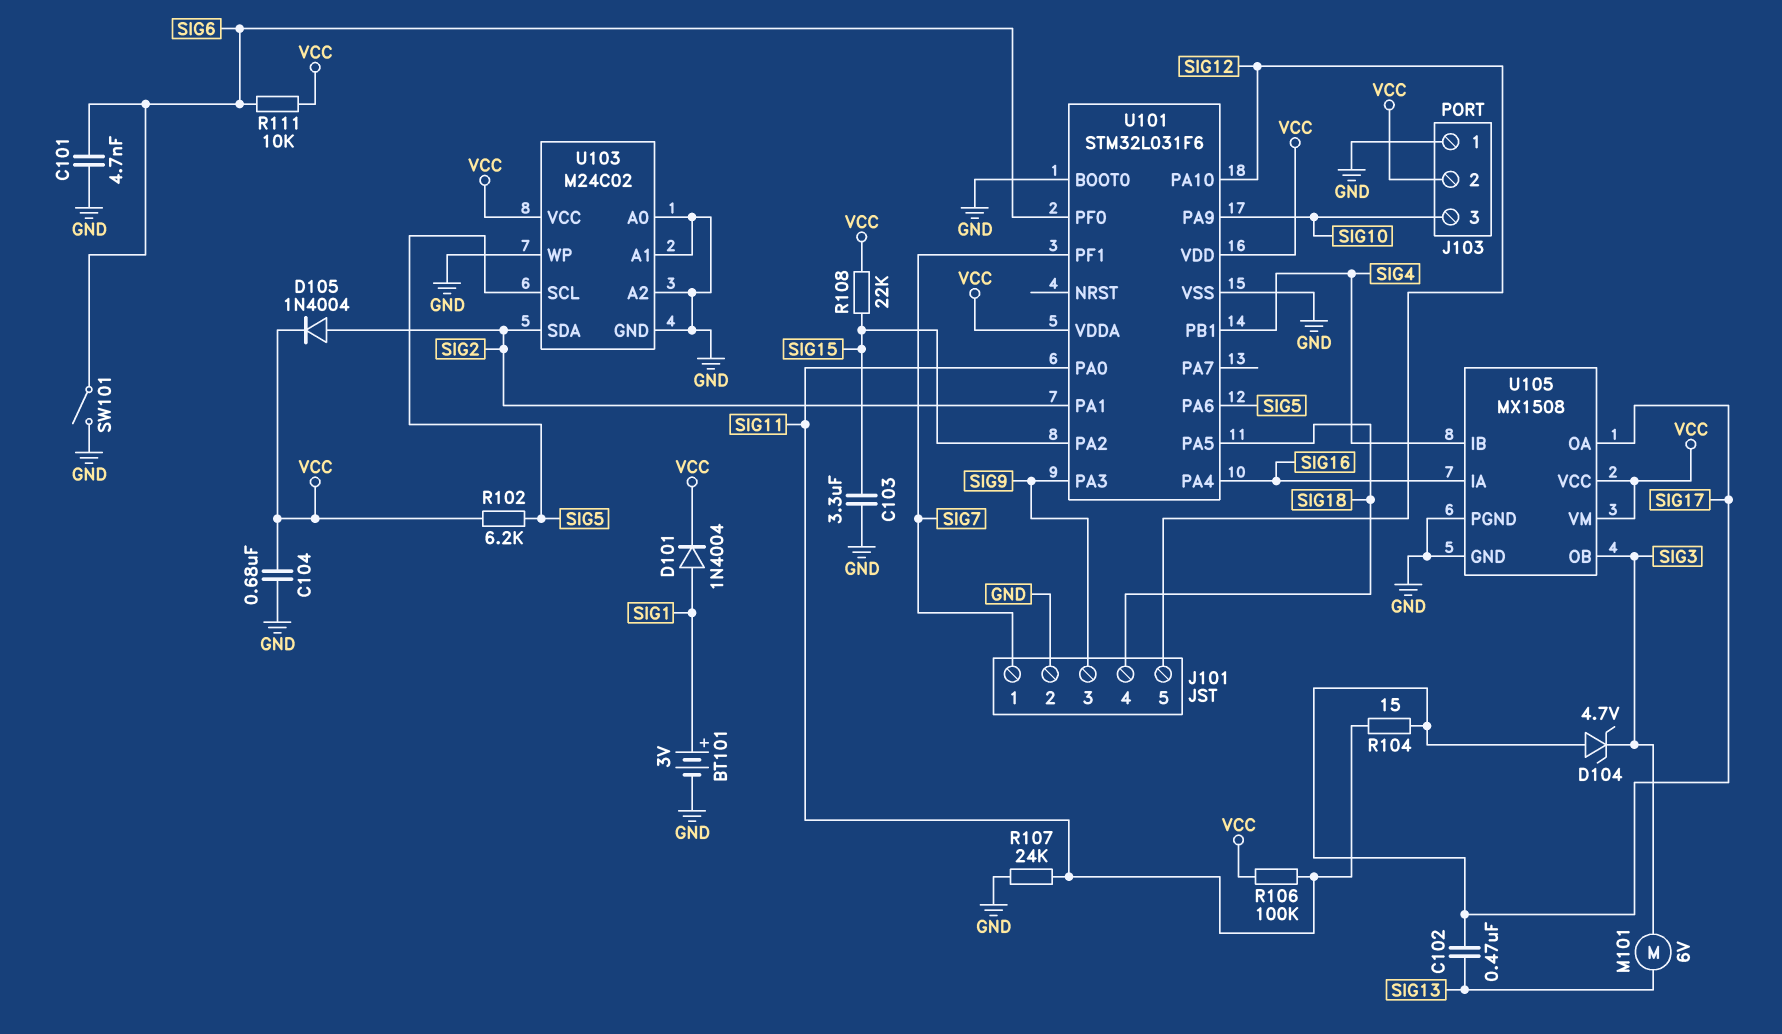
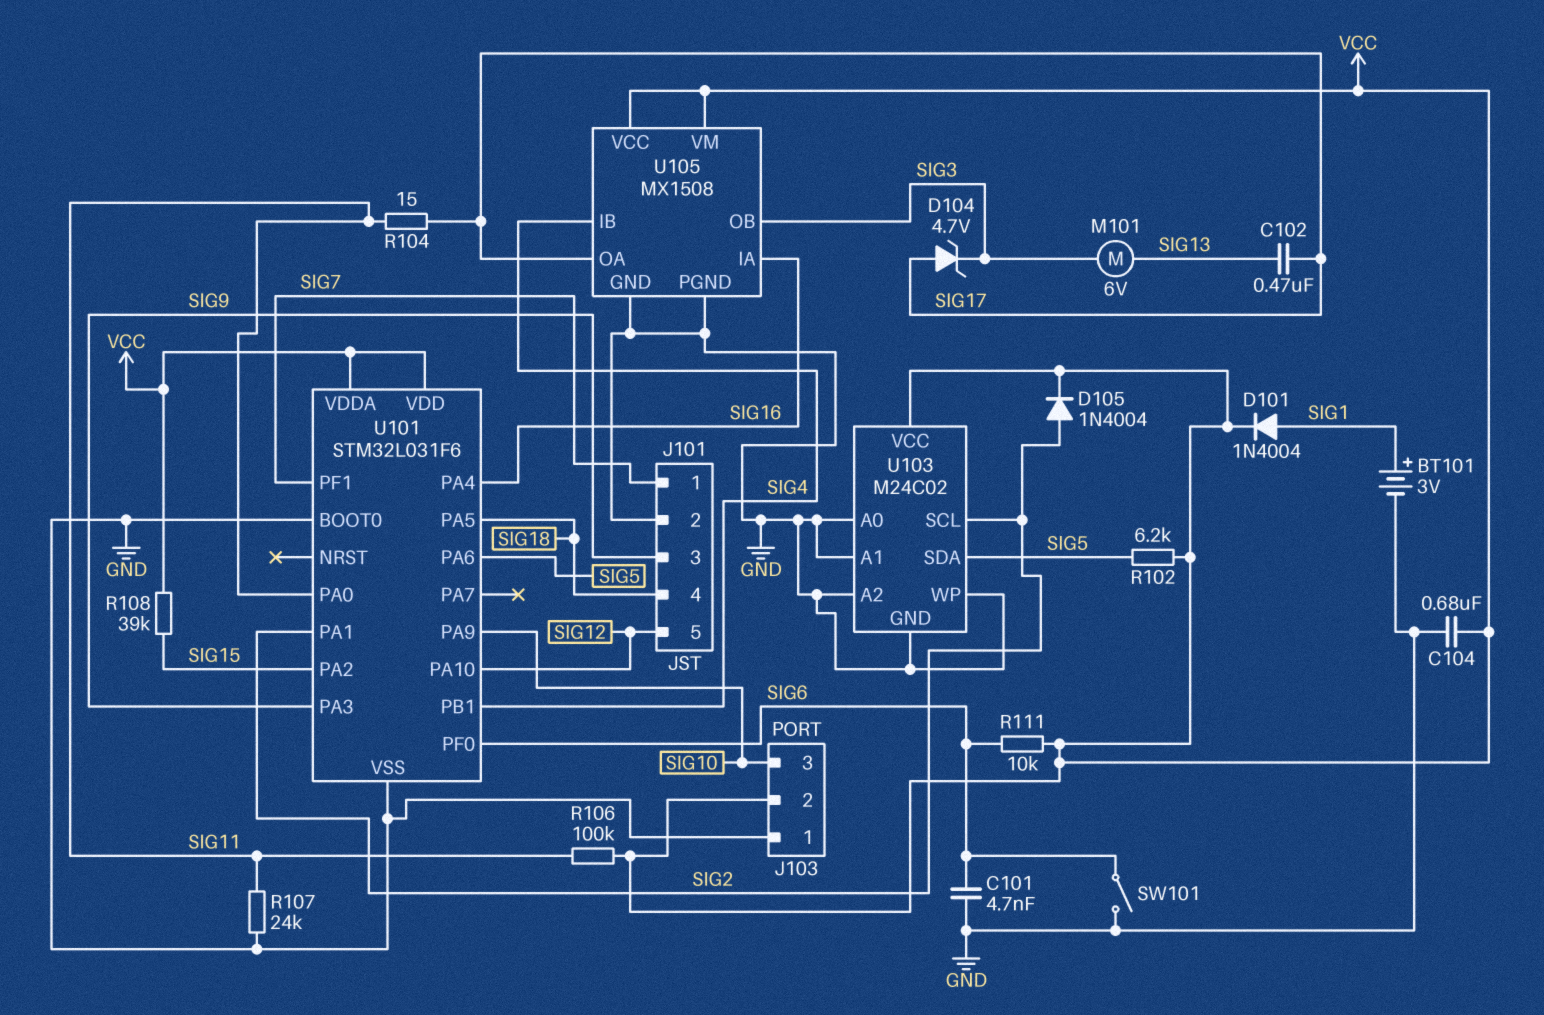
C103: 3.3uF (GND, SIG15) -> none
R108: 22k (SIG15, VCC) -> 39k (SIG15, VCC)
U103 pin SCL: SIG5 -> SIG2
U103 pin SDA: SIG2 -> SIG5

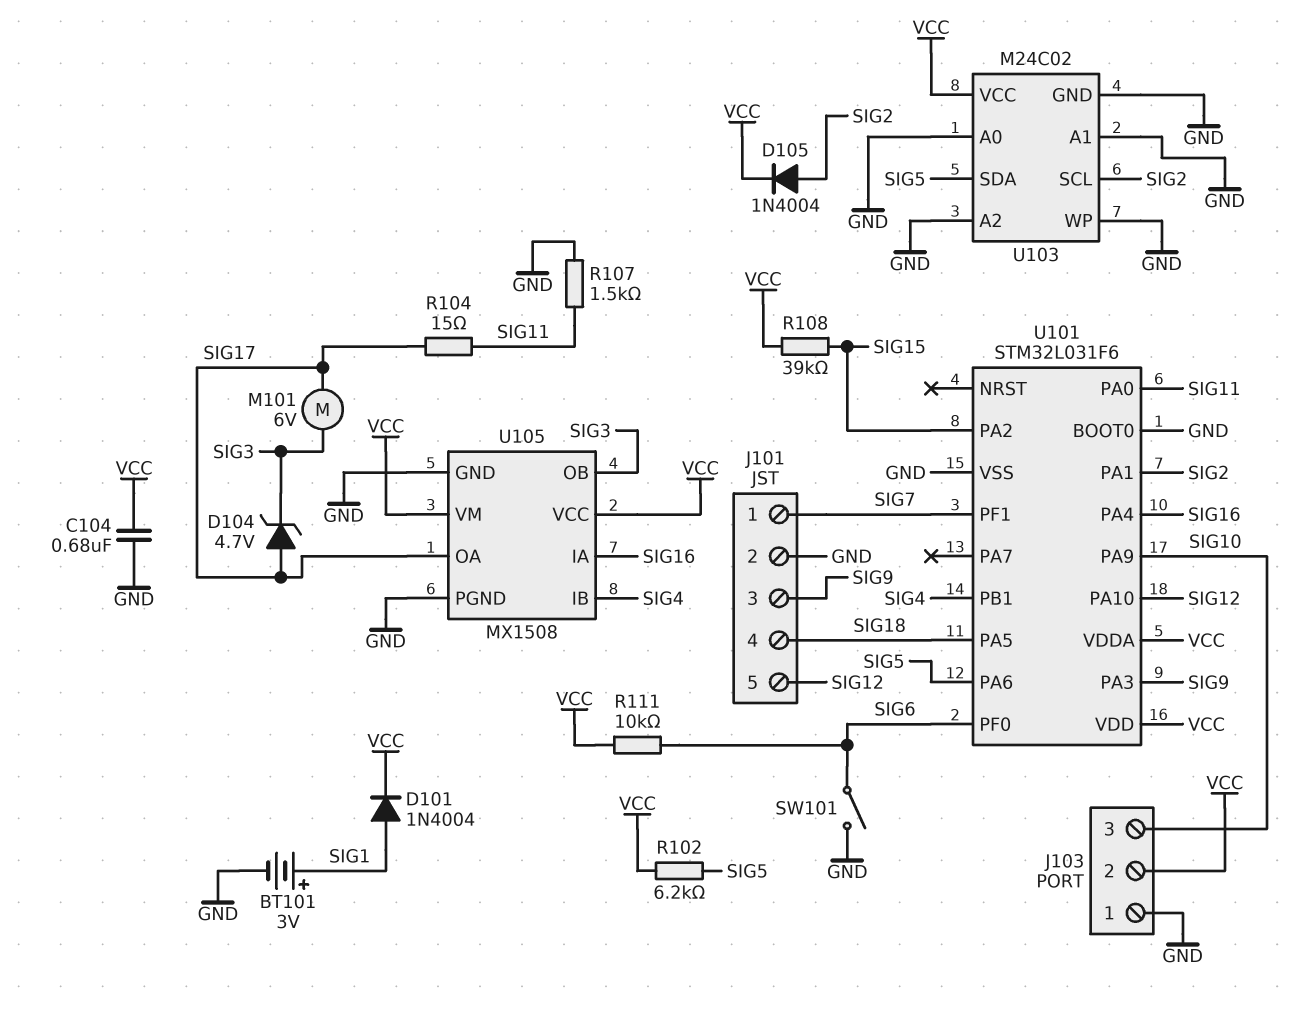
C101: 4.7nF (GND, SIG6) -> none
C102: 470nF (SIG13, SIG17) -> none
M101: motor 6V (SIG3, SIG13) -> motor 6V (SIG3, SIG17)
R106: 100k (SIG11, VCC) -> none
R107: 24k (GND, SIG11) -> 1.5k (GND, SIG11)

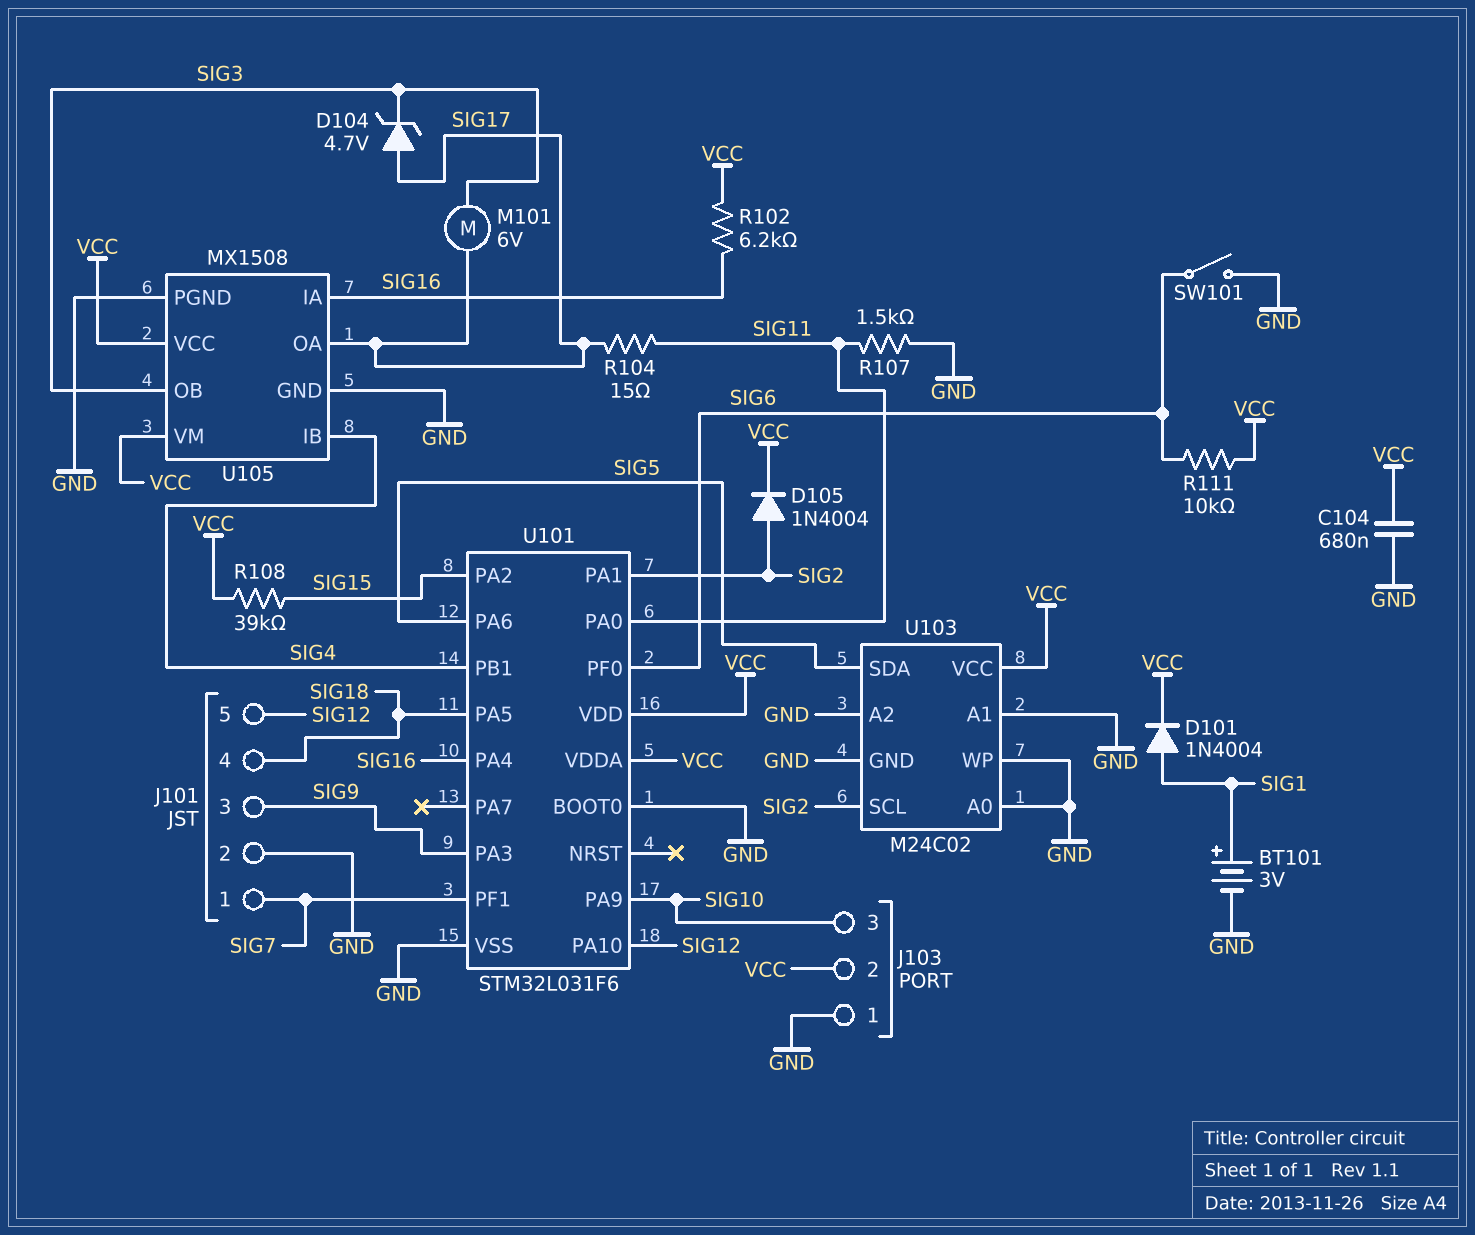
R102: 6.2k (SIG5, VCC) -> 6.2k (SIG16, VCC)

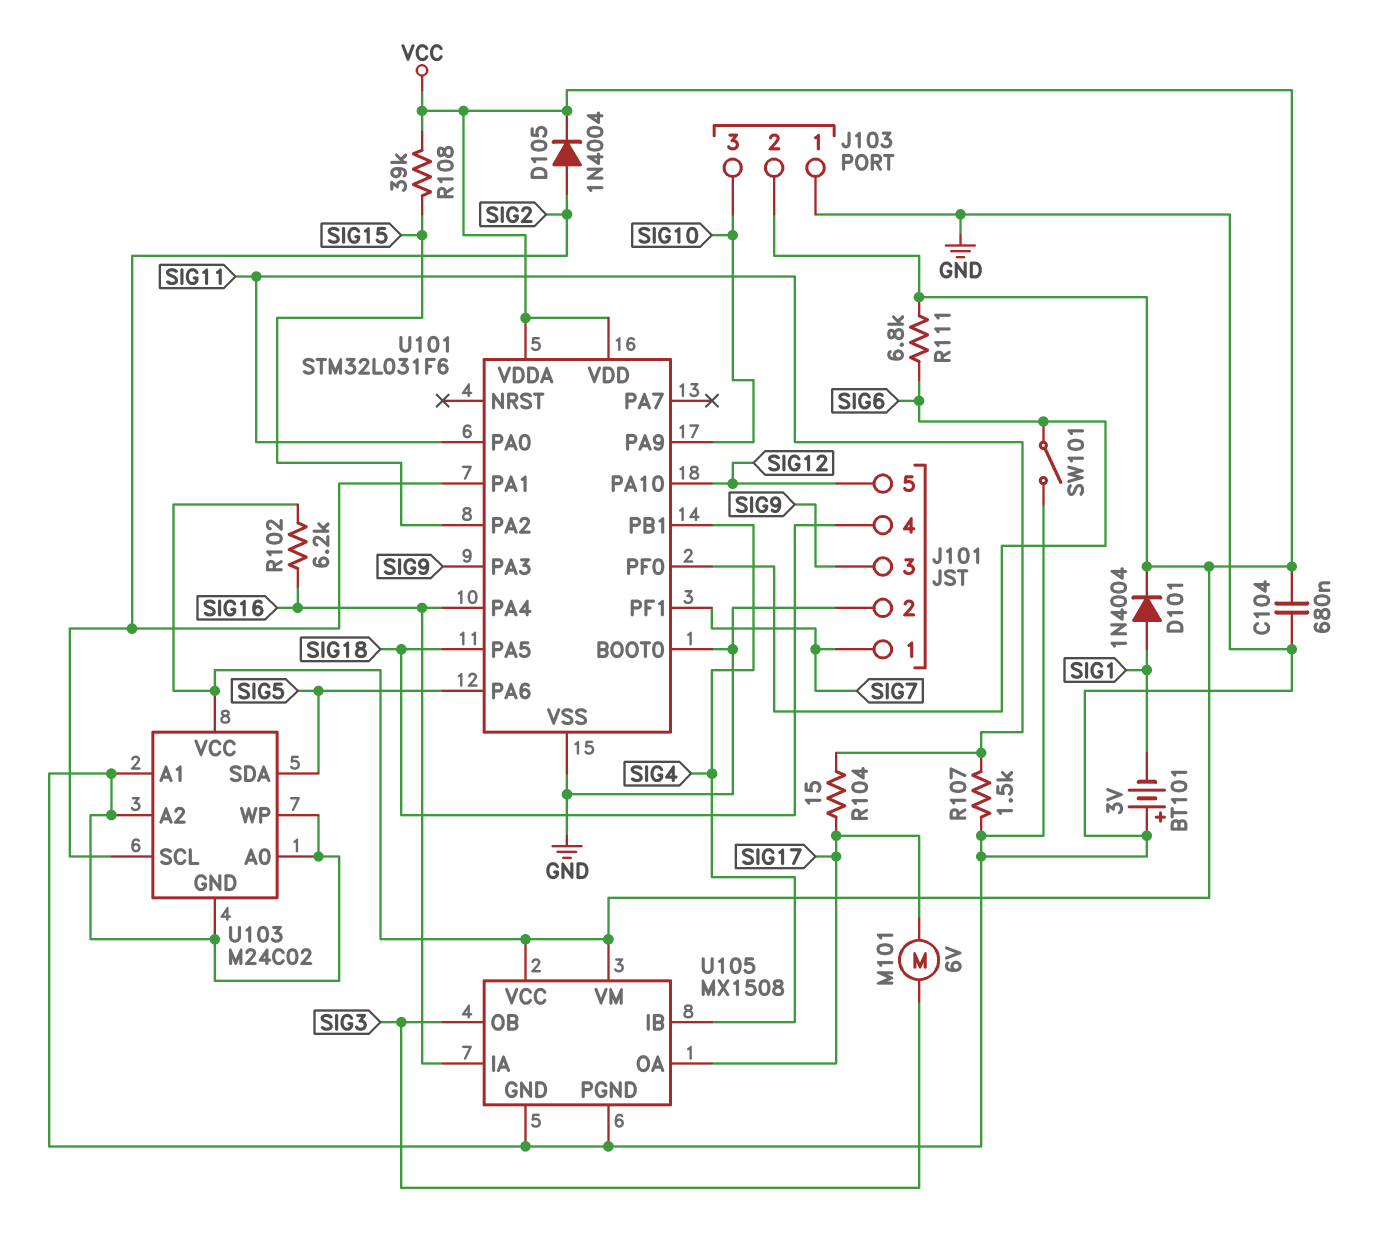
BT101: 3V (plus SIG1, minus GND) -> 3V (plus GND, minus SIG1)
D104: zener 4.7V (A SIG17, K SIG3) -> none
R111: 10k (SIG6, VCC) -> 6.8k (SIG6, VCC)

